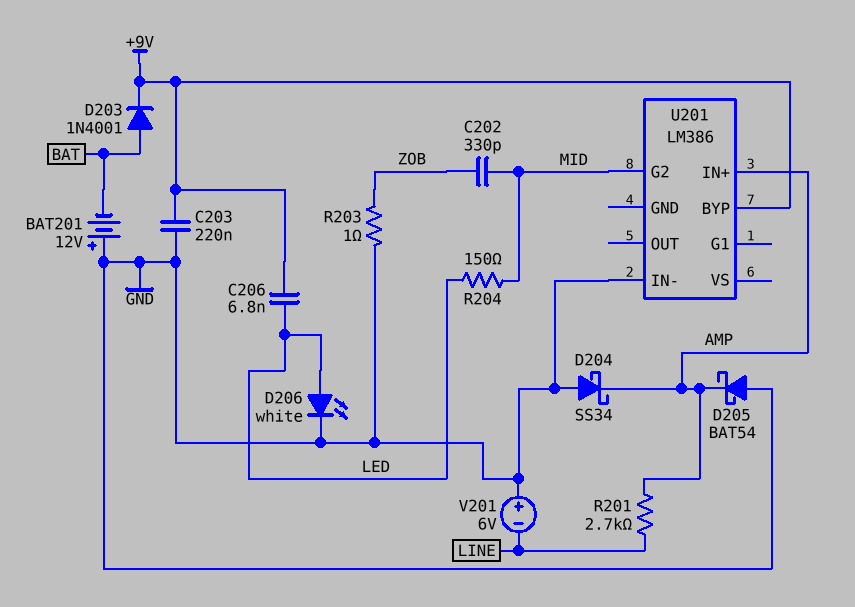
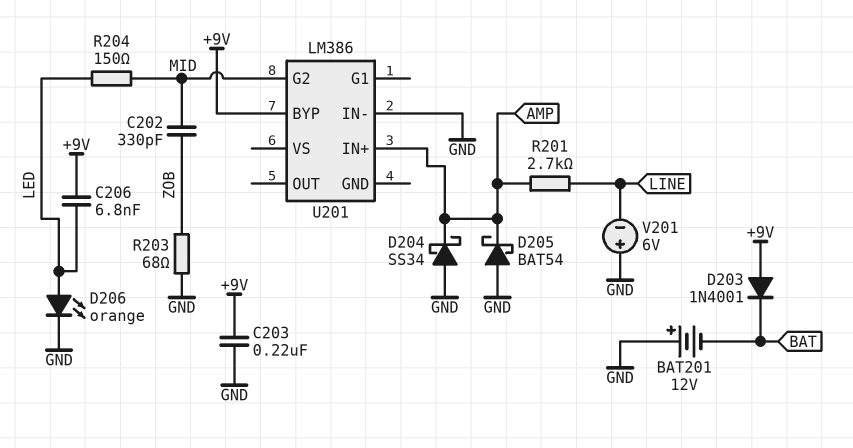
D203: diode 1N4001 (A BAT, K +9V) -> diode 1N4001 (A +9V, K BAT)
D206: LED white (A LED, K GND) -> LED orange (A LED, K GND)
R203: 1 (GND, ZOB) -> 68 (GND, ZOB)

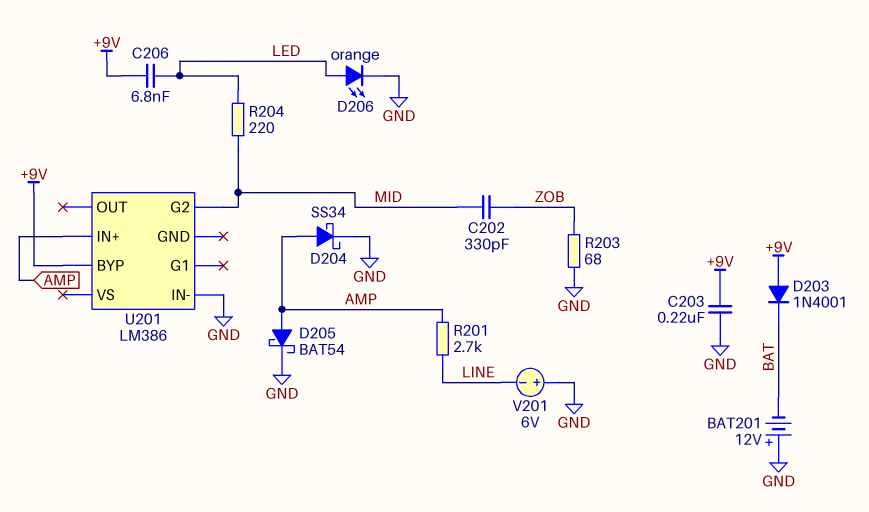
D204: schottky SS34 (A GND, K AMP) -> schottky SS34 (A AMP, K GND)
D205: schottky BAT54 (A GND, K AMP) -> schottky BAT54 (A AMP, K GND)
R204: 150 (LED, MID) -> 220 (LED, MID)

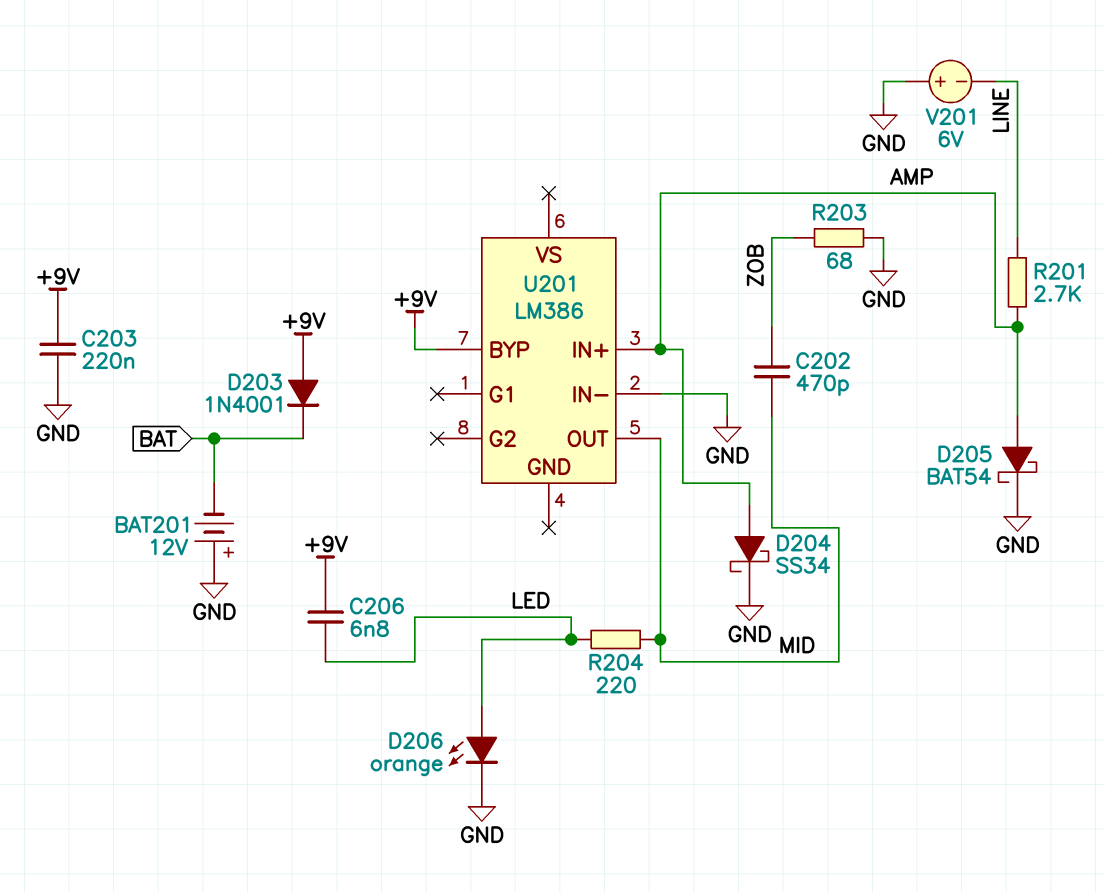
C202: 330pF (MID, ZOB) -> 470pF (MID, ZOB)
U201 pin G2: MID -> none
U201 pin OUT: none -> MID

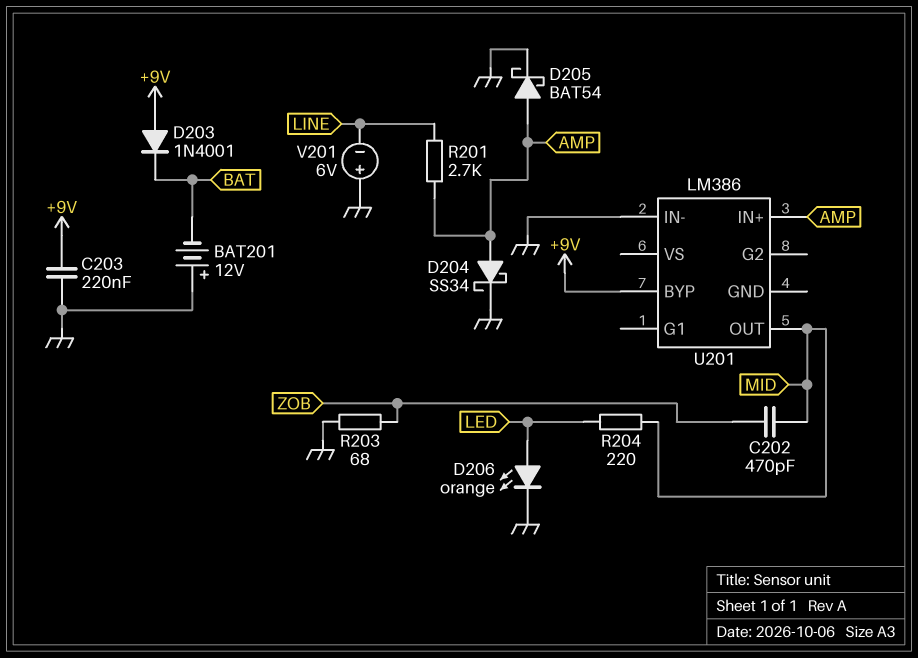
C206: 6.8nF (+9V, LED) -> none

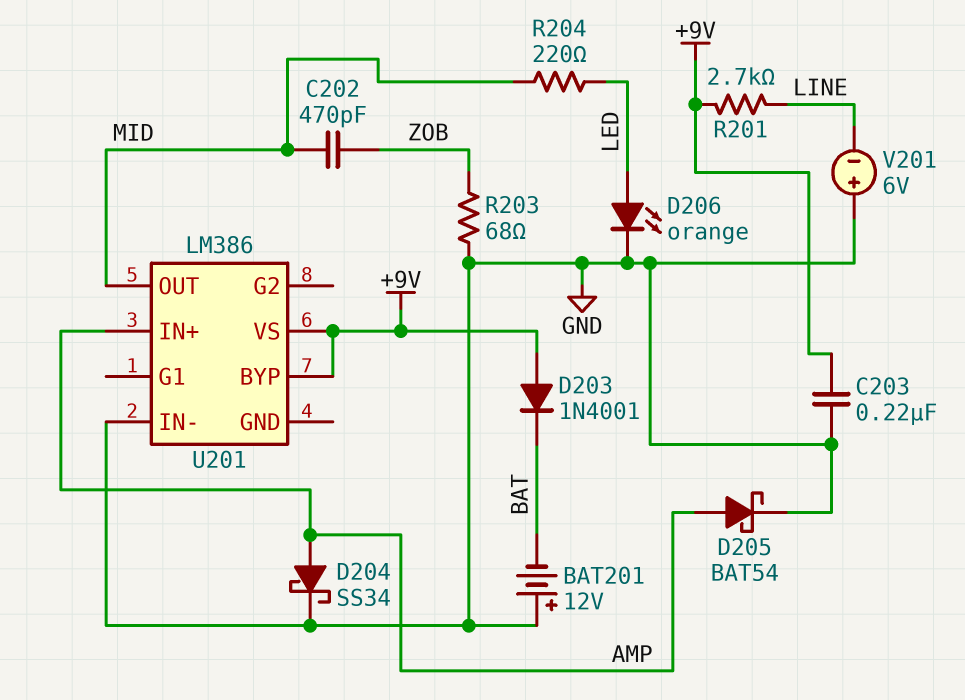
R201: 2.7k (AMP, LINE) -> 2.7k (+9V, LINE)
U201 pin VS: none -> +9V

